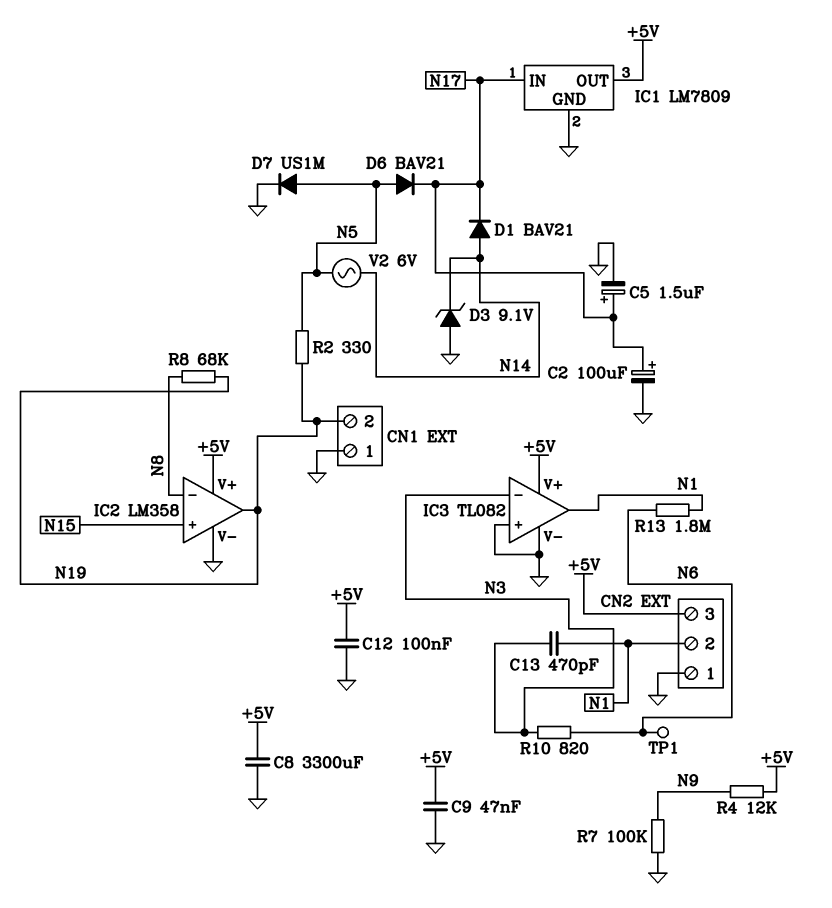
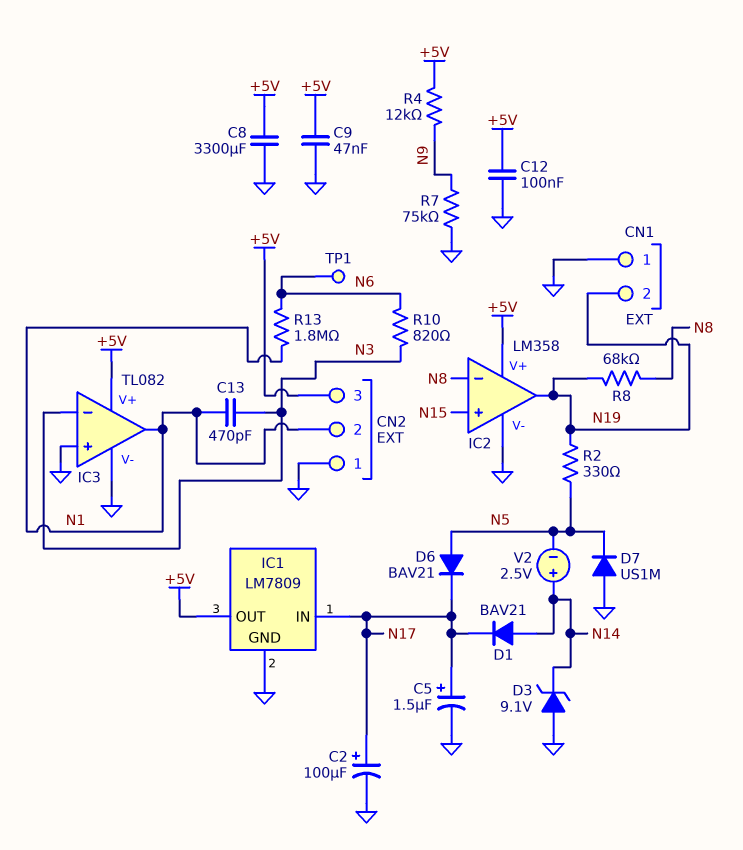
D7: diode US1M (A N5, K GND) -> diode US1M (A GND, K N5)
R7: 100k (GND, N9) -> 75k (GND, N9)
V2: AC 6V (N5, N14) -> 2.5V (plus N14, minus N5)

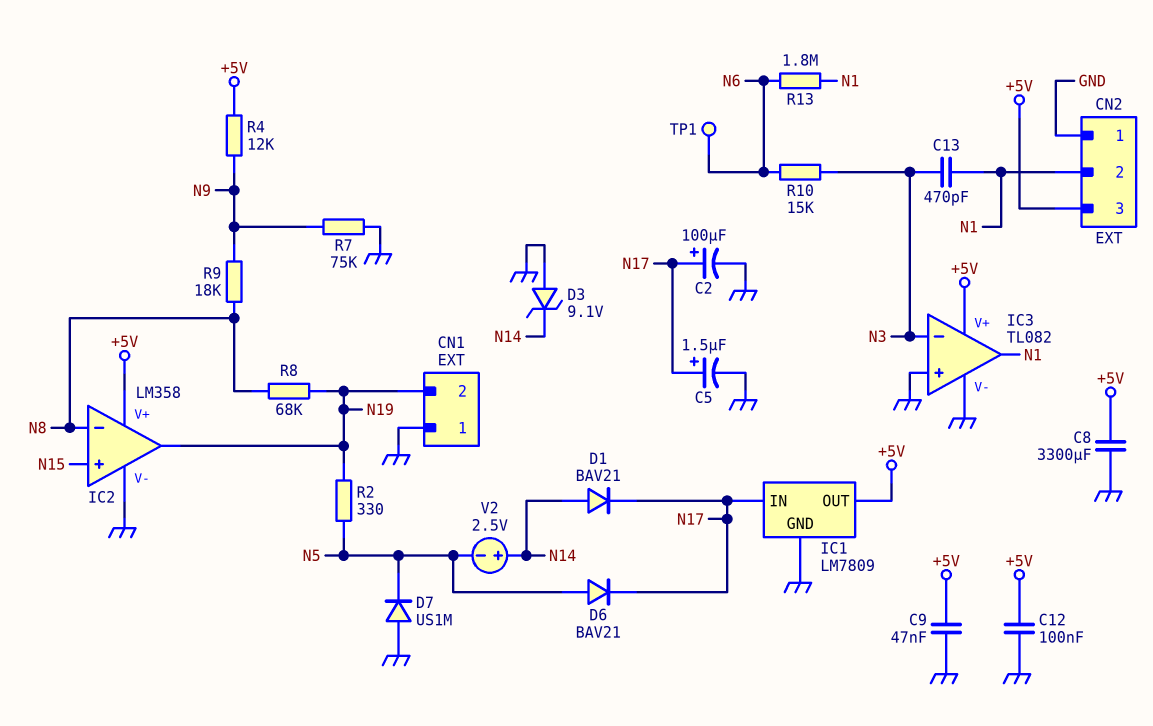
R9: none -> 18k (N8, N9)
R10: 820 (N3, N6) -> 15k (N3, N6)

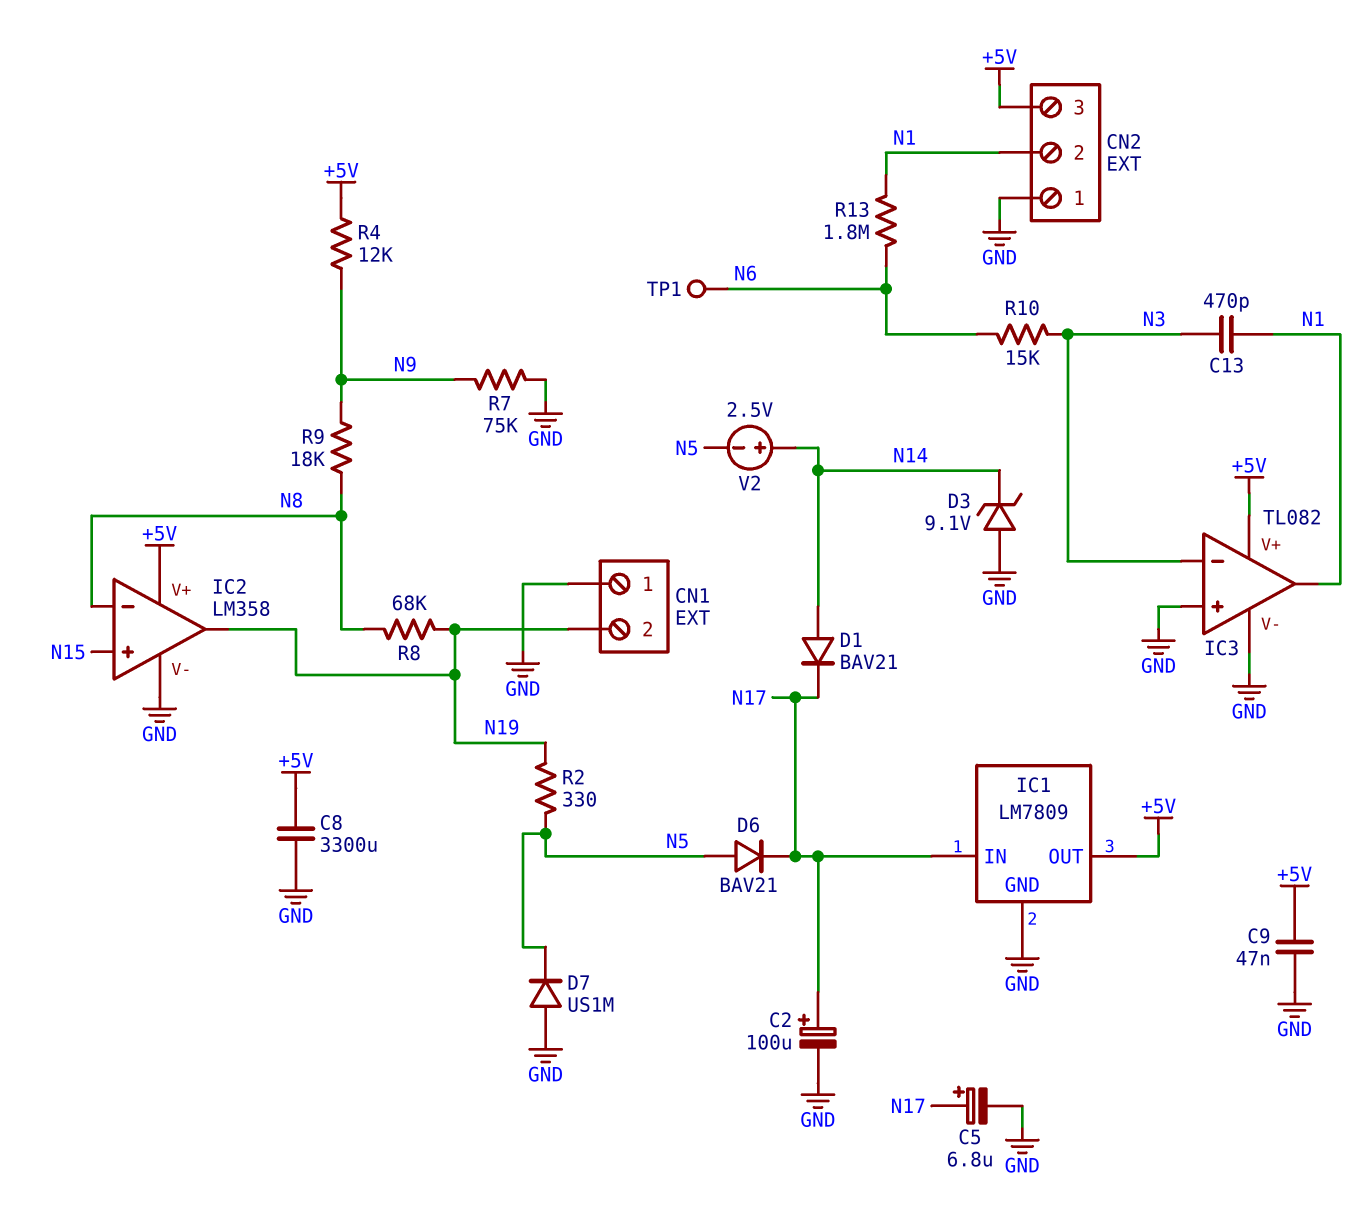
C5: 1.5uF (plus N17, minus GND) -> 6.8uF (plus N17, minus GND)
C12: 100nF (+5V, GND) -> none

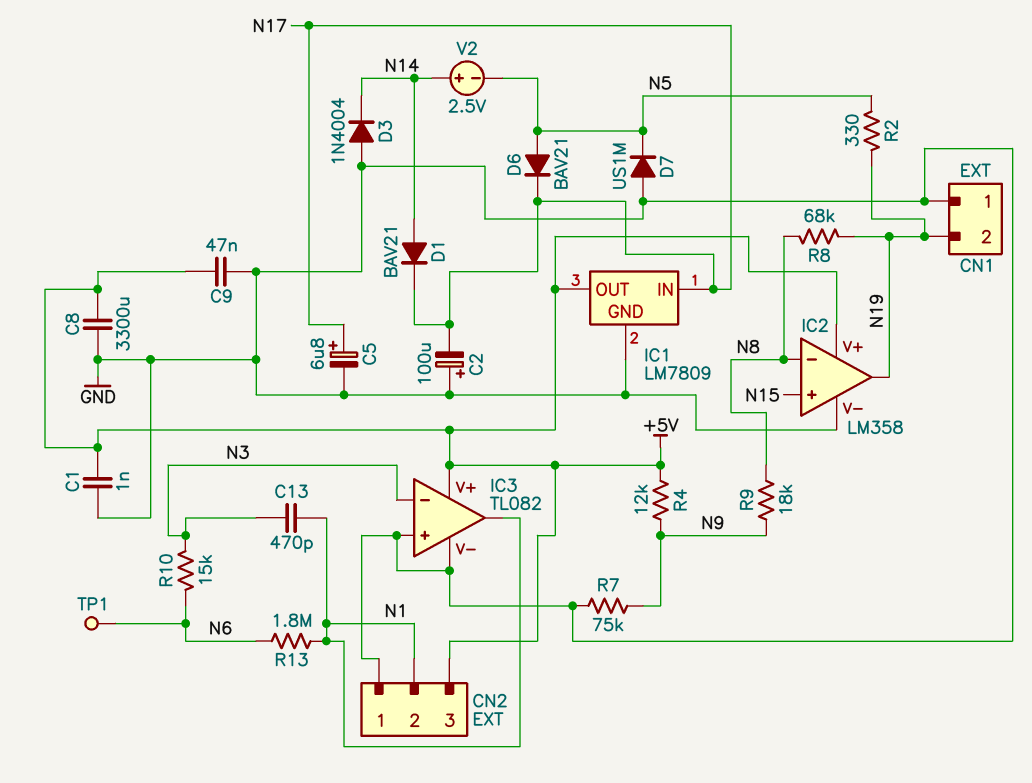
C1: none -> 1nF (+5V, GND)
C2: 100uF (plus N17, minus GND) -> 100uF (plus GND, minus N17)
D3: zener 9.1V (A GND, K N14) -> diode 1N4004 (A GND, K N14)

